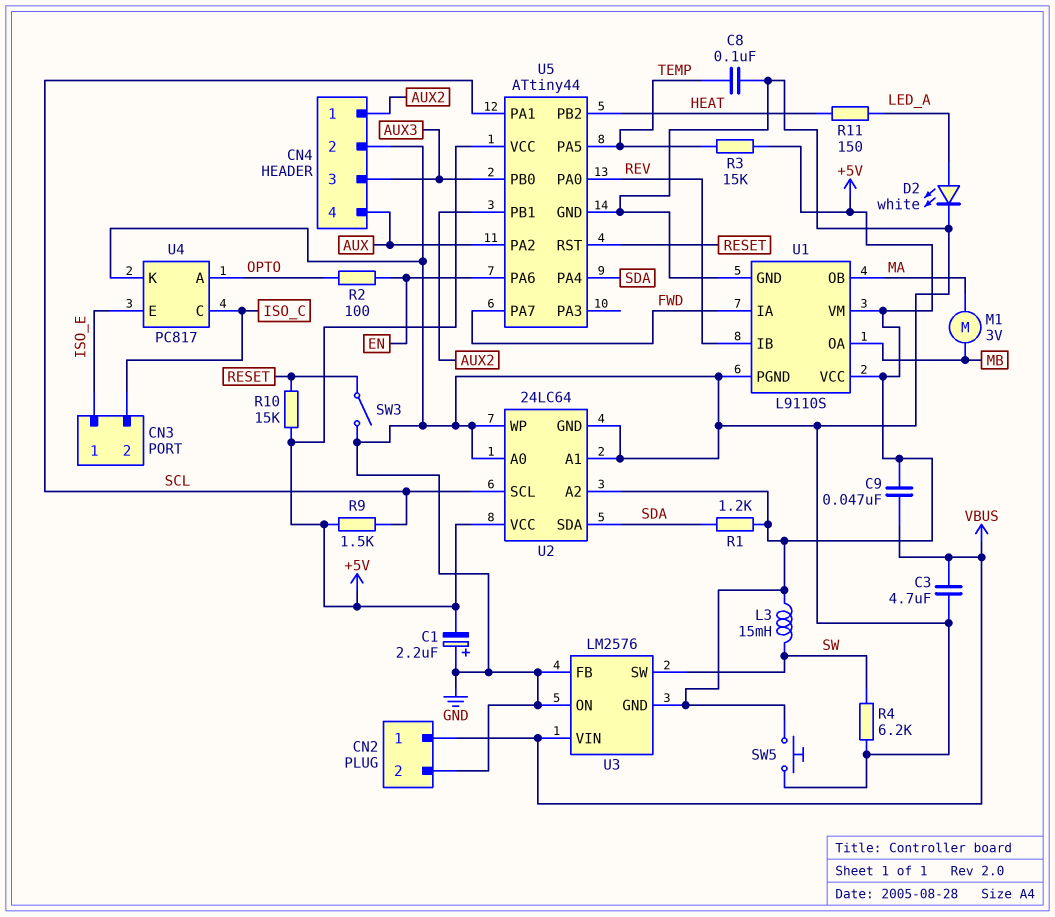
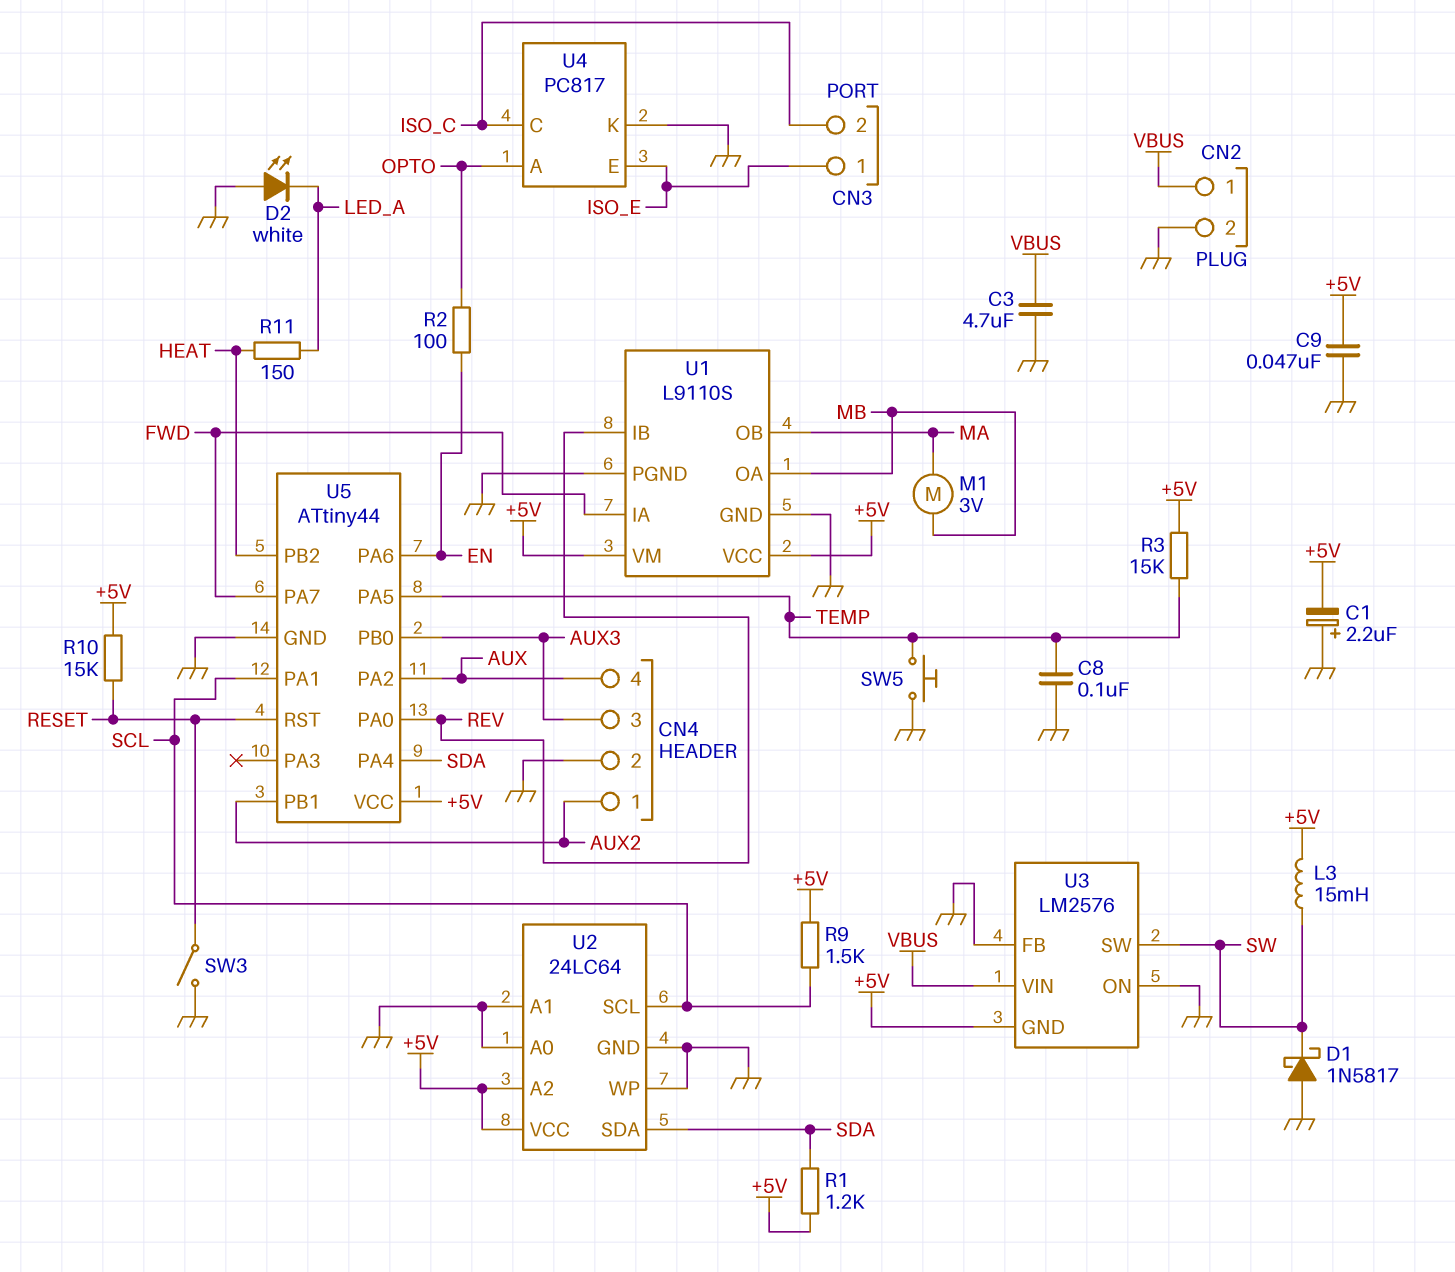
C9: 47nF (+5V, VBUS) -> 47nF (+5V, GND)
D1: none -> schottky 1N5817 (A GND, K SW)
D2: LED white (A LED_A, K GND) -> LED white (A GND, K LED_A)
R4: 6.2k (GND, SW) -> none
SW5: button (+5V, GND) -> button (GND, TEMP)

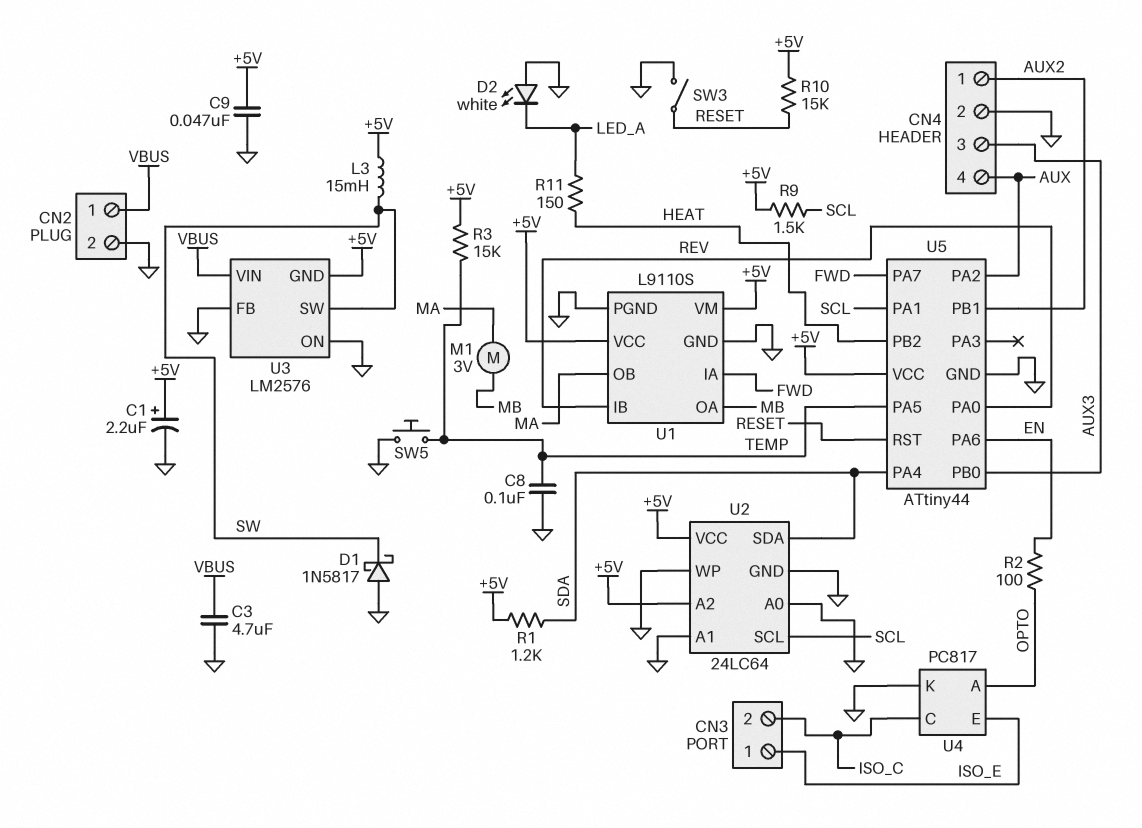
C1: 2.2uF (plus GND, minus +5V) -> 2.2uF (plus +5V, minus GND)

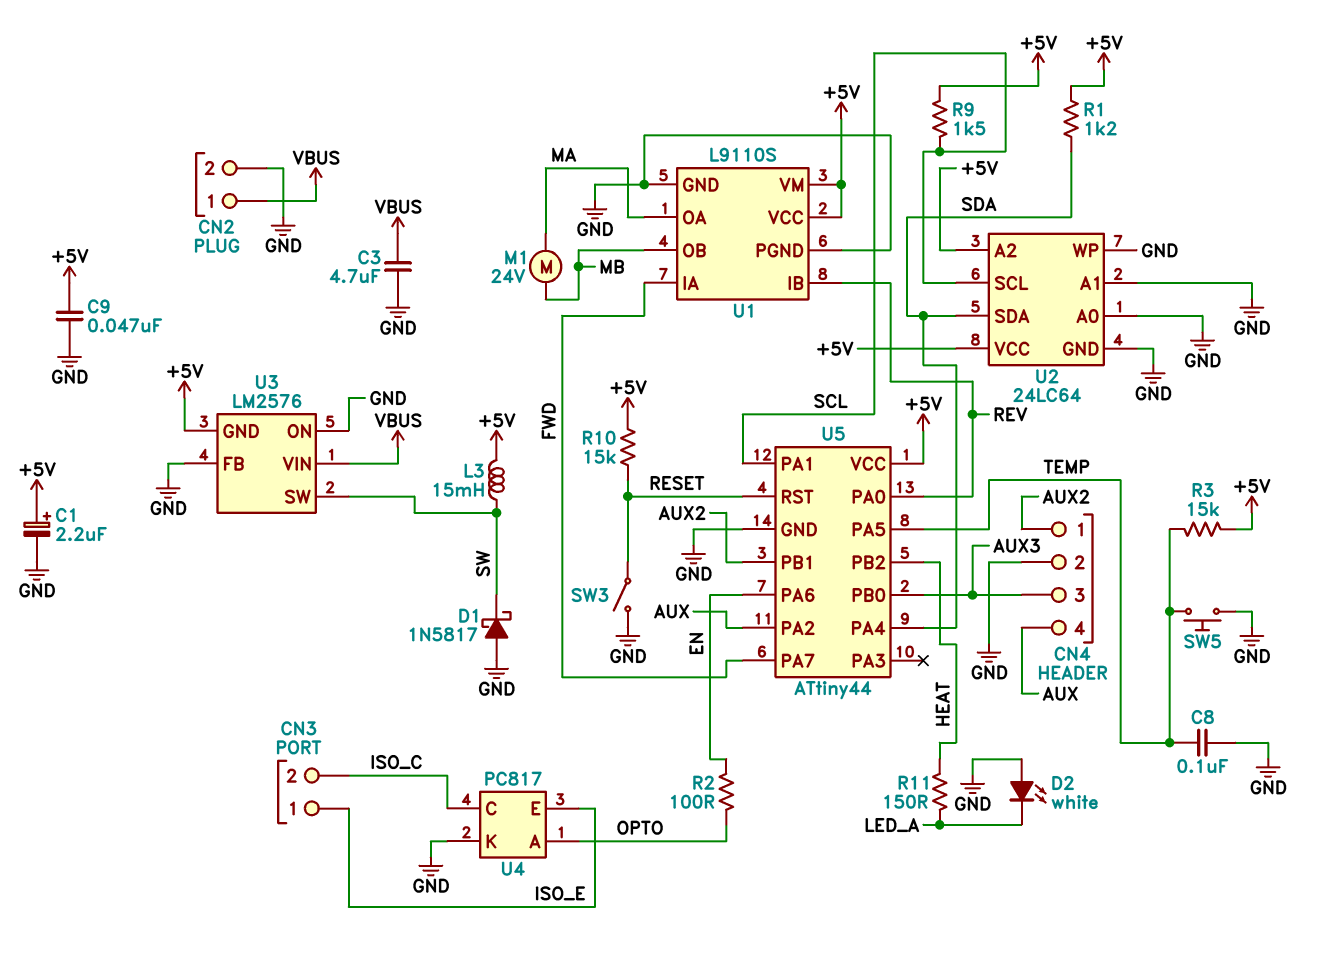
M1: motor 3V (MA, MB) -> motor 24V (MA, MB)
U1 pin OA: MB -> MA
U1 pin OB: MA -> MB

